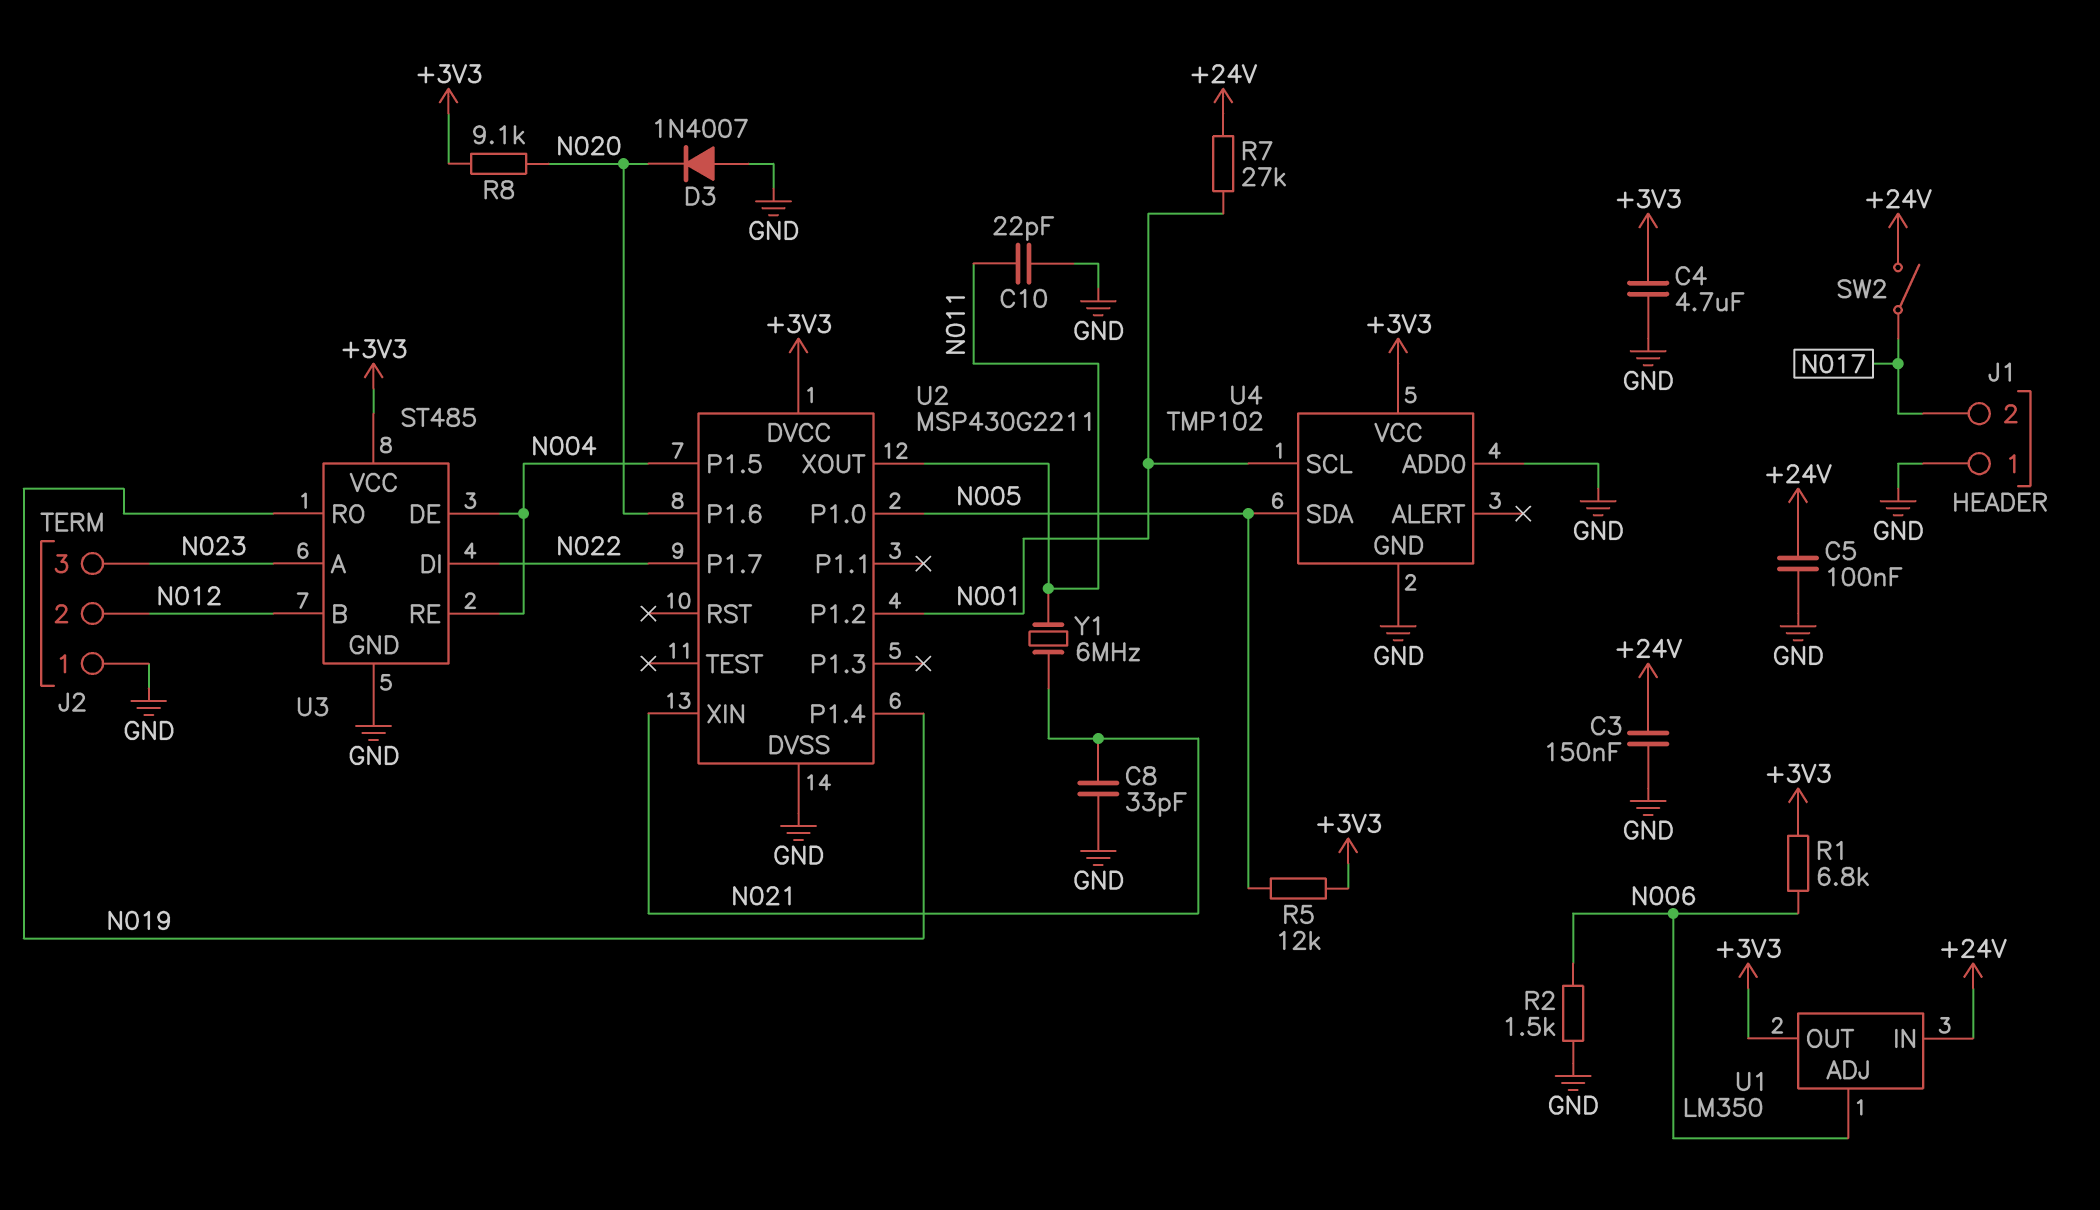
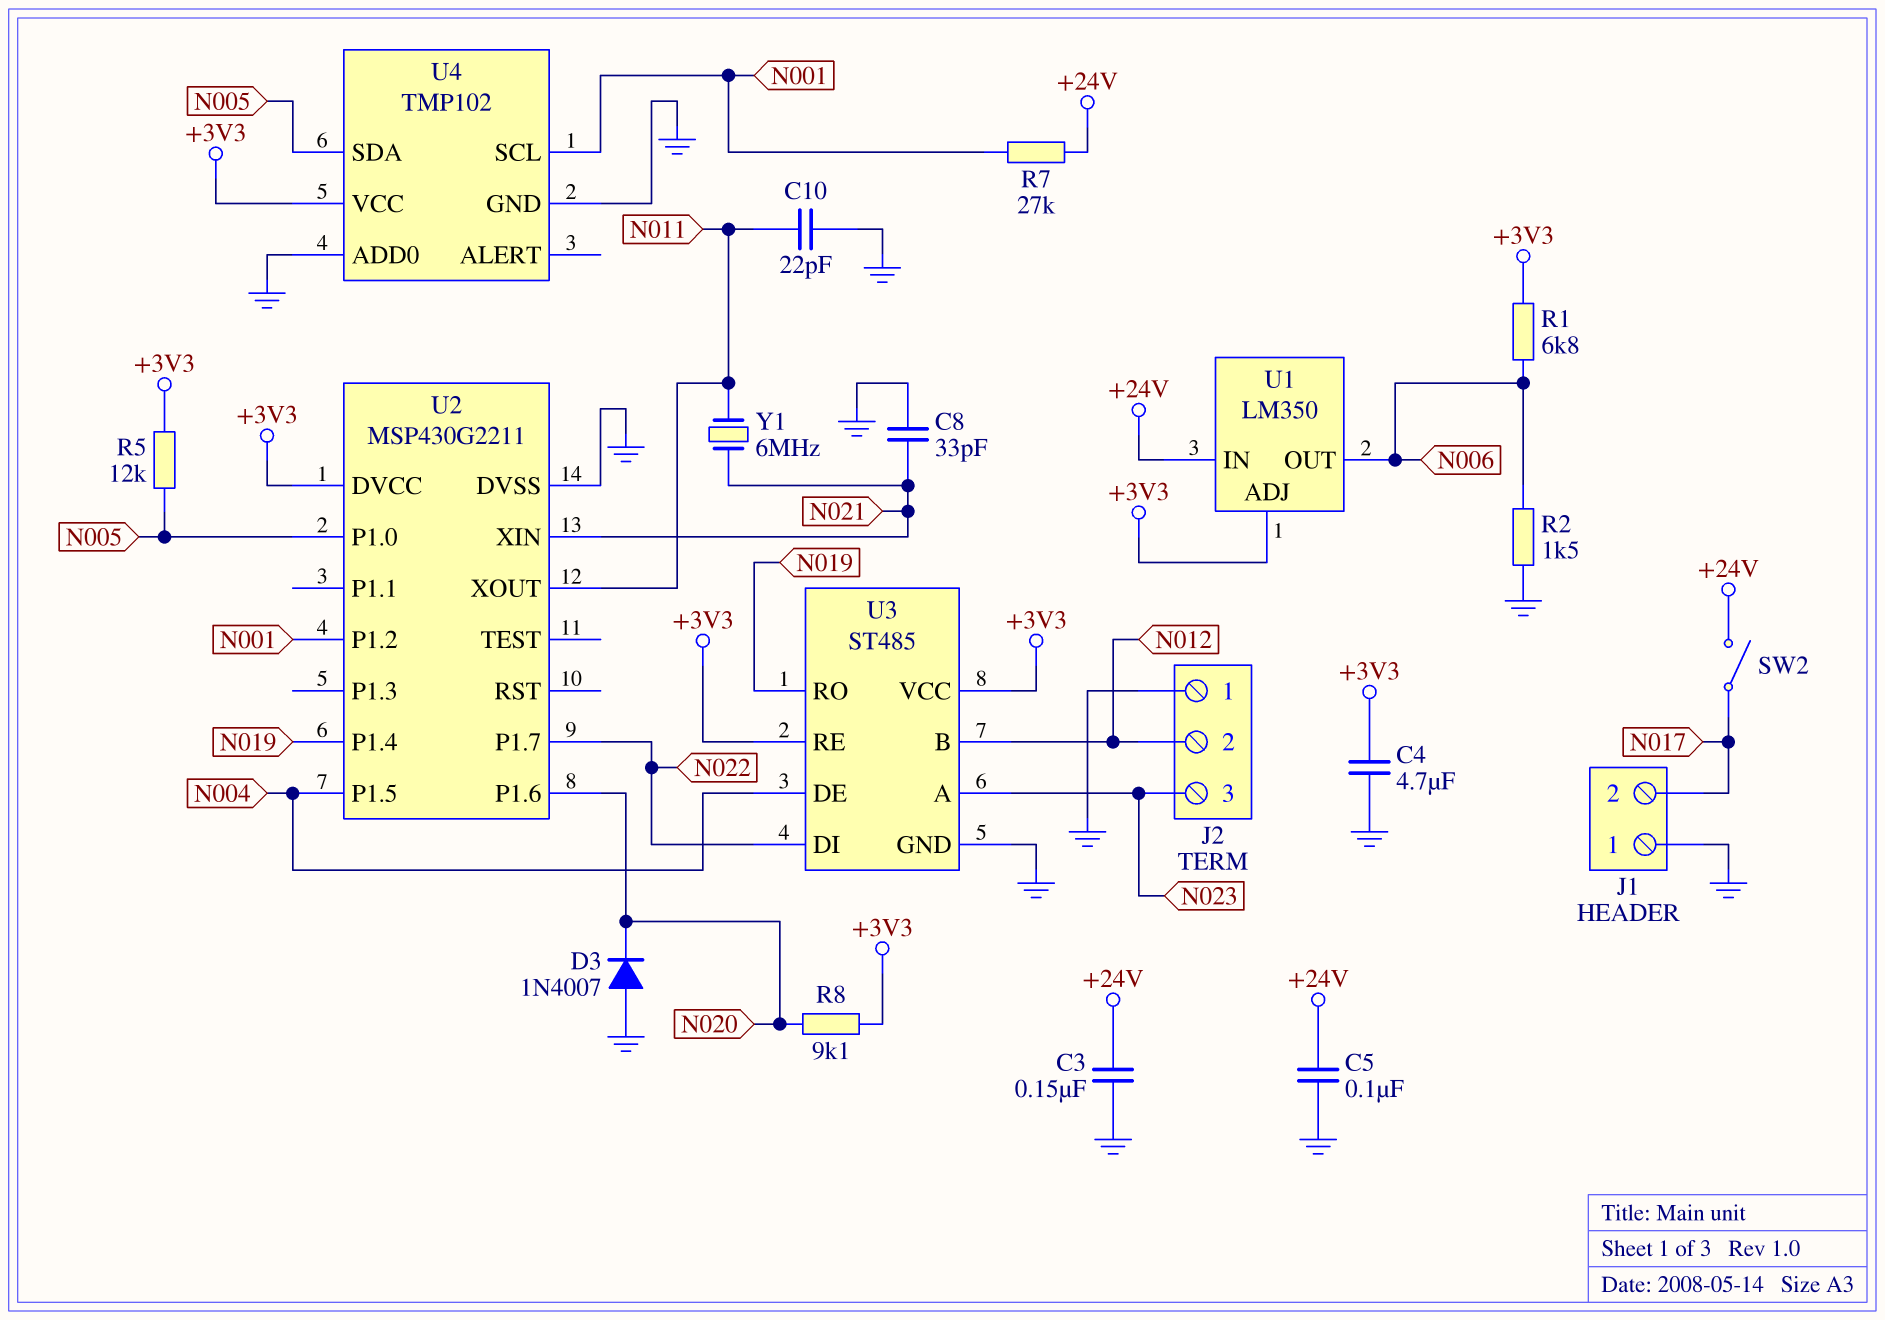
U1 pin ADJ: N006 -> +3V3
U1 pin OUT: +3V3 -> N006
U3 pin RE: N004 -> +3V3

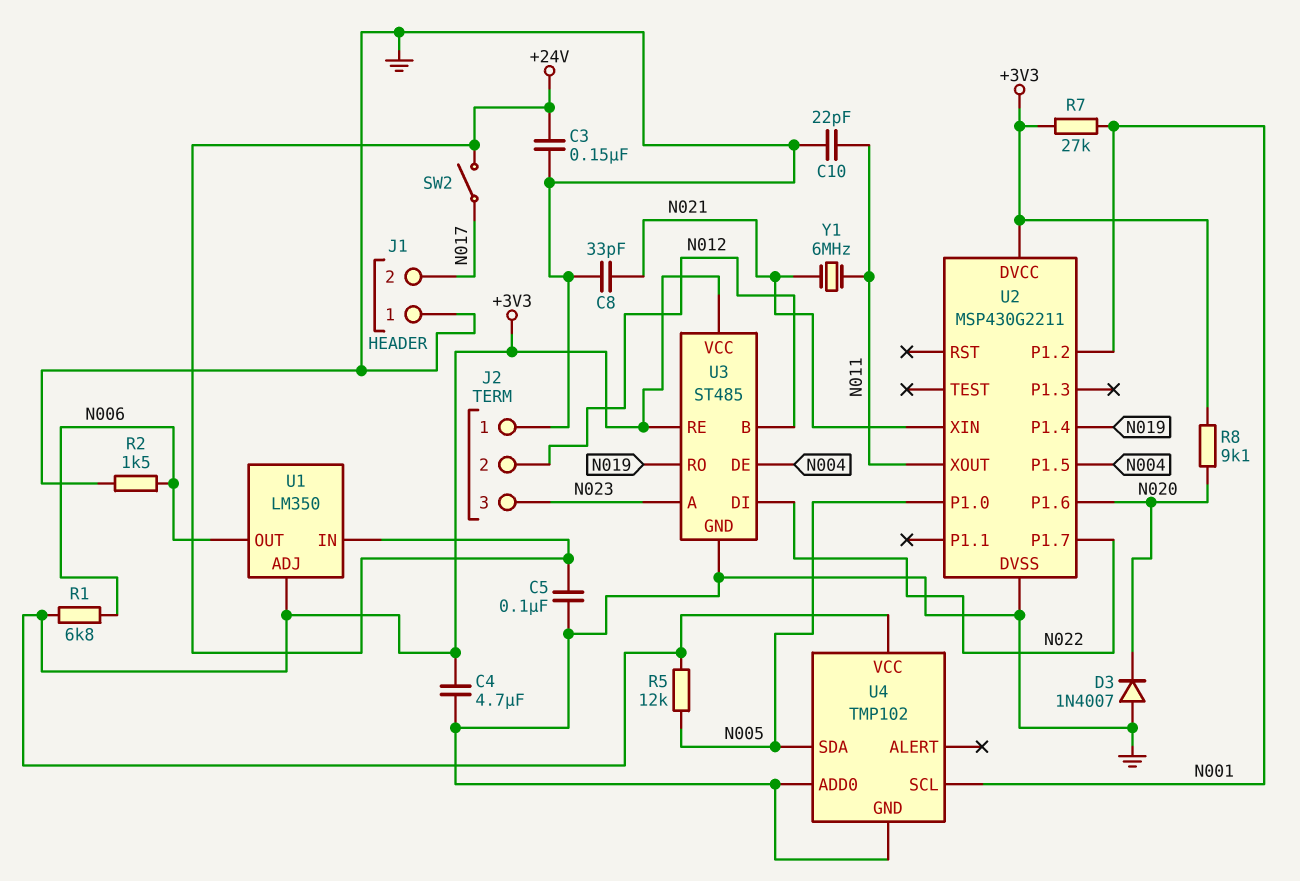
R7: 27k (+24V, N001) -> 27k (+3V3, N001)

